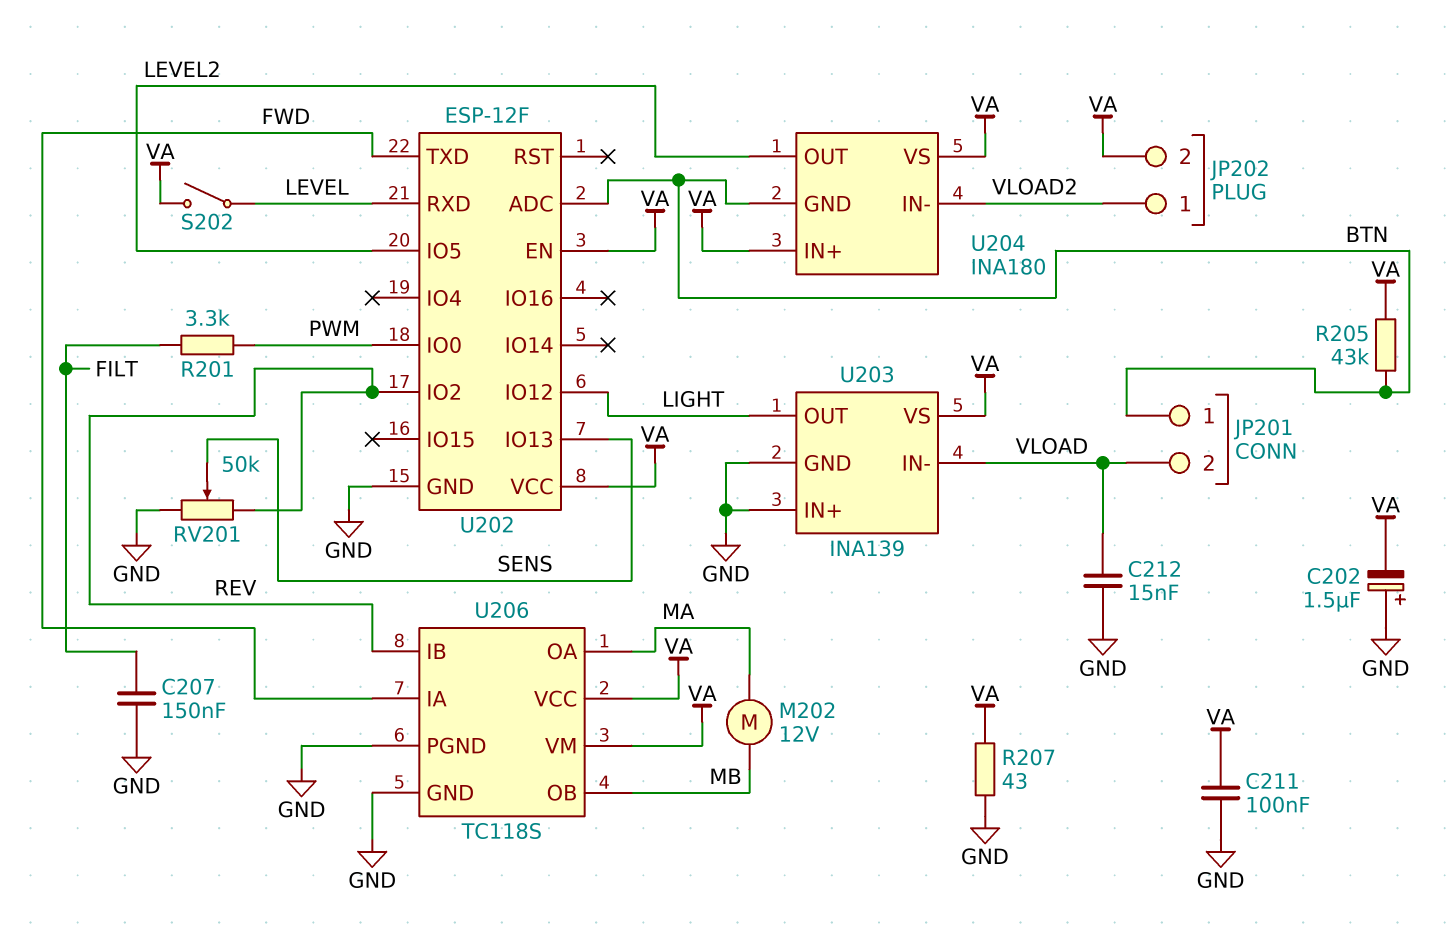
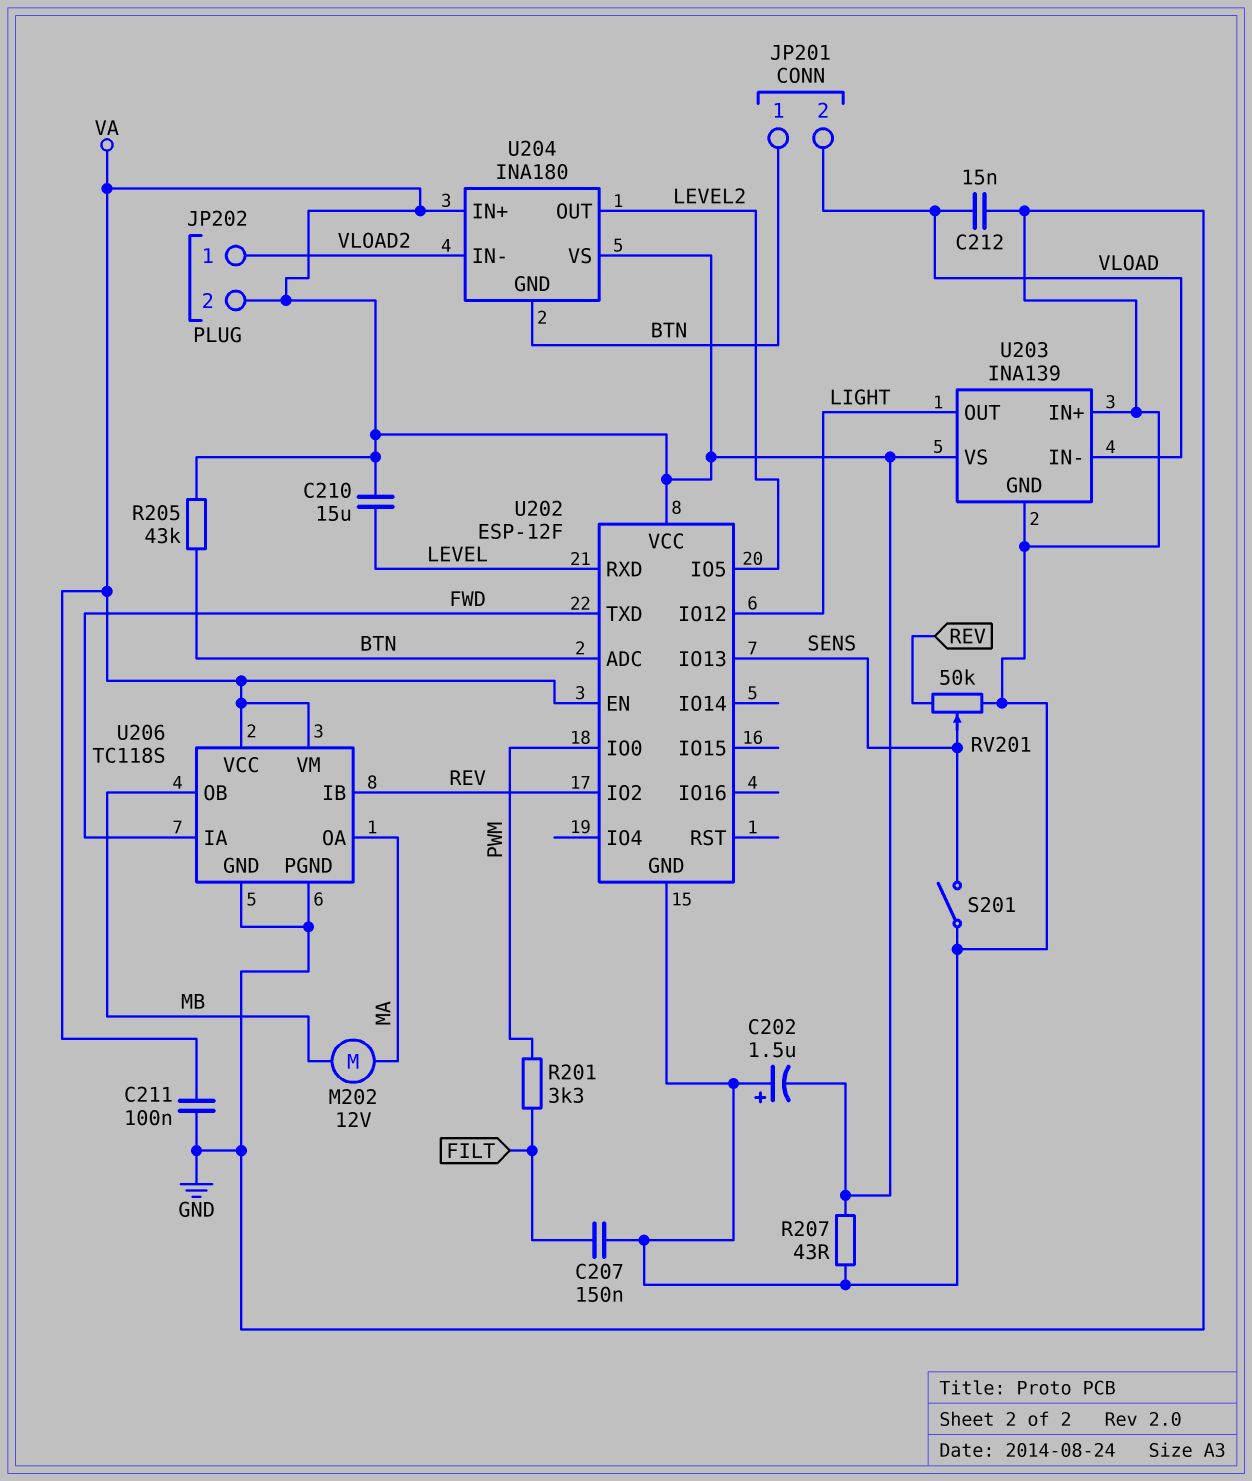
C210: none -> 15uF (LEVEL, VA)
S201: none -> switch (GND, SENS)
S202: switch (LEVEL, VA) -> none

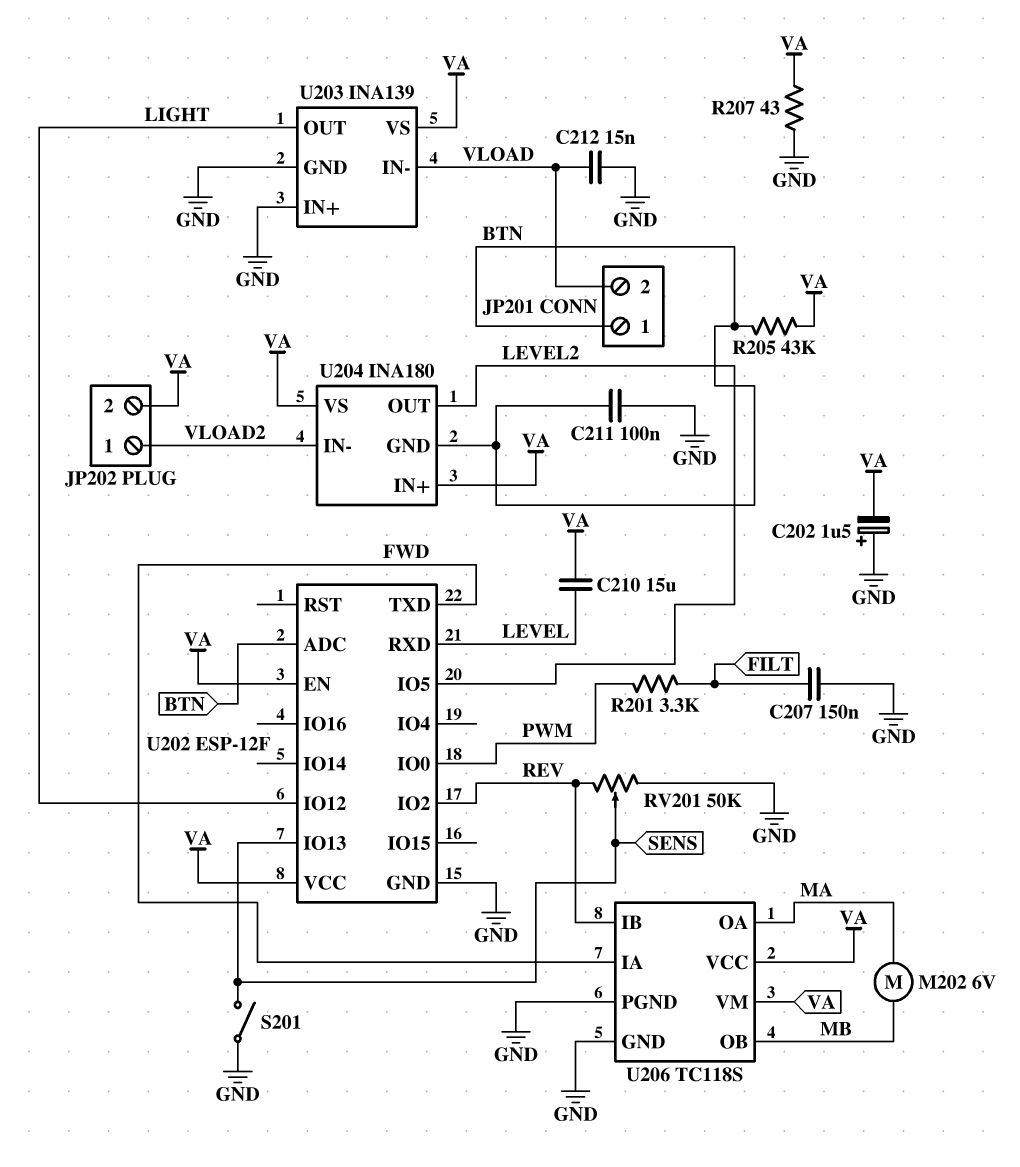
C211: 100nF (GND, VA) -> 100nF (BTN, GND)
M202: motor 12V (MA, MB) -> motor 6V (MA, MB)

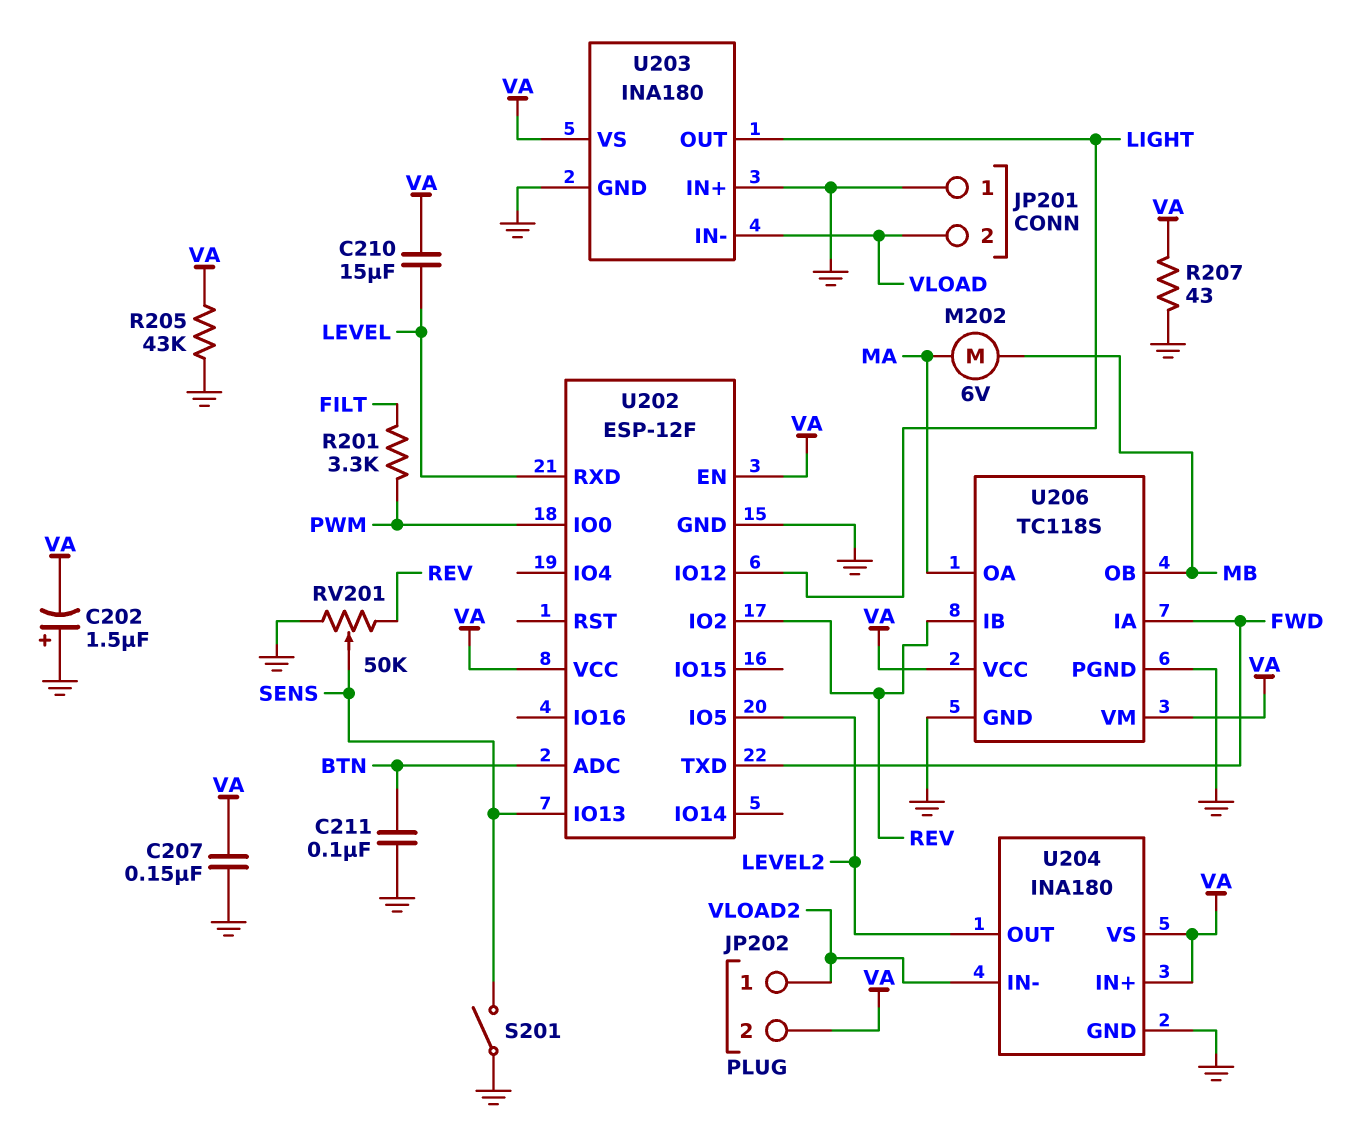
C207: 150nF (FILT, GND) -> 150nF (GND, VA)
C212: 15nF (GND, VLOAD) -> none
JP201 pin 1: BTN -> GND
R205: 43k (BTN, VA) -> 43k (GND, VA)
U203: INA139 -> INA180
U204 pin GND: BTN -> GND

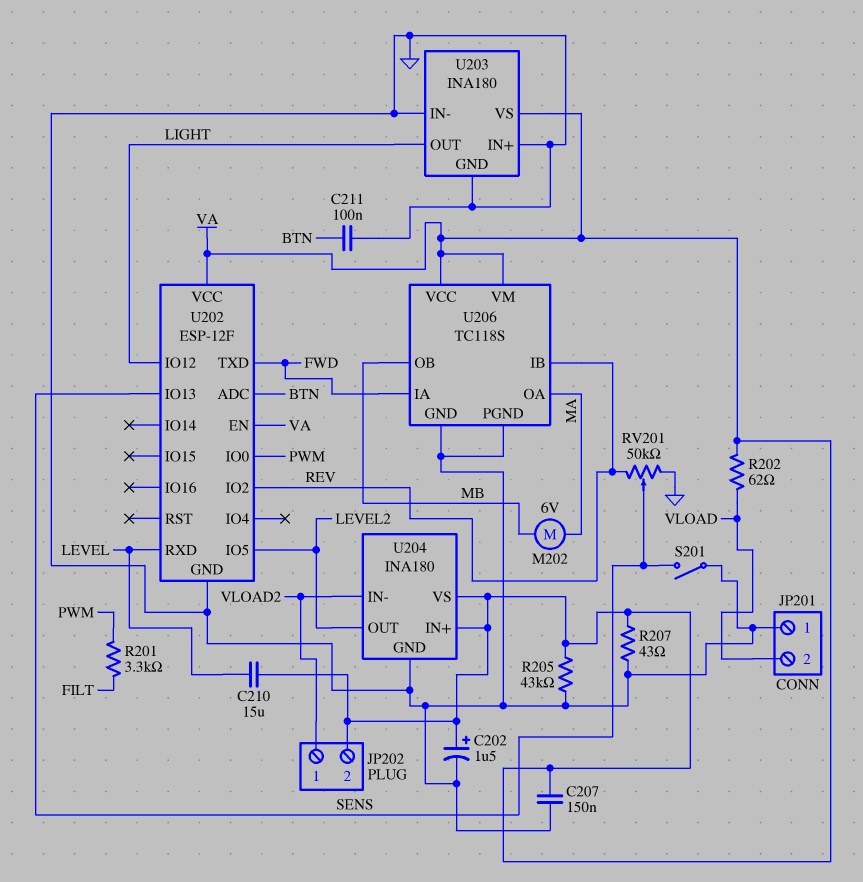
C202: 1.5uF (plus GND, minus VA) -> 1.5uF (plus VA, minus GND)
R202: none -> 62 (VA, VLOAD)
U203 pin IN-: VLOAD -> GND

